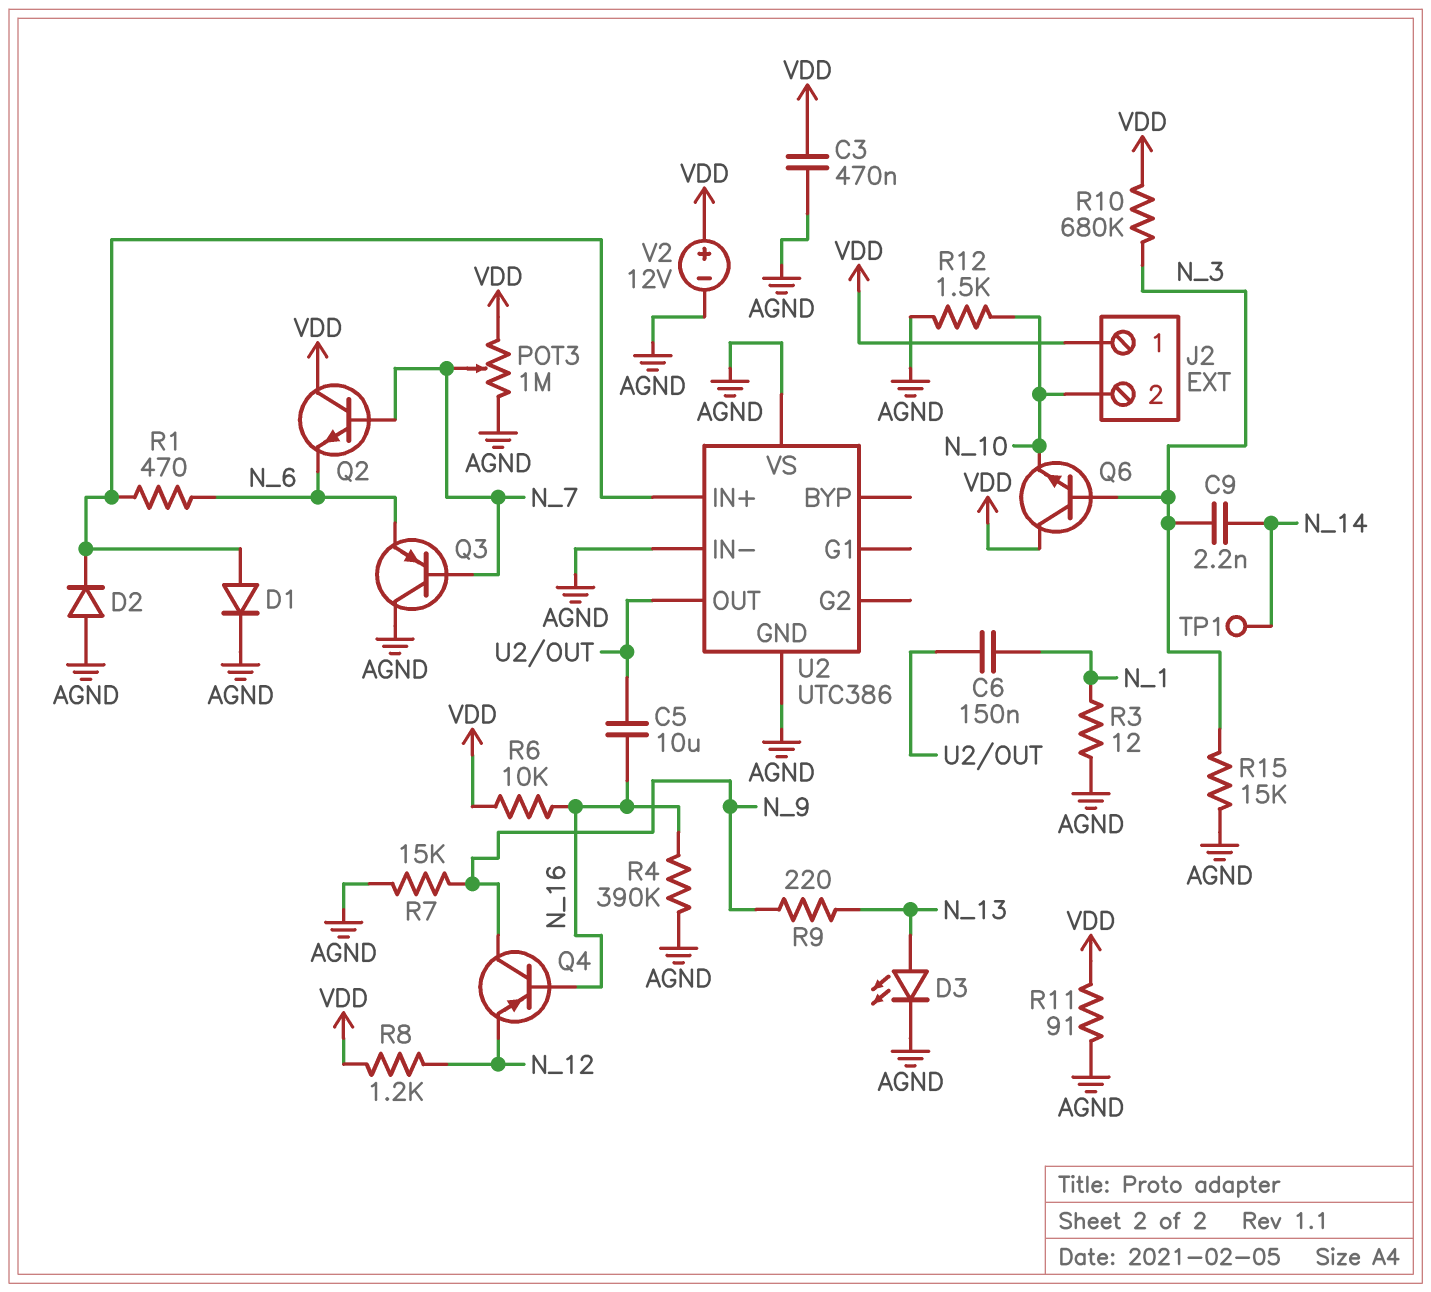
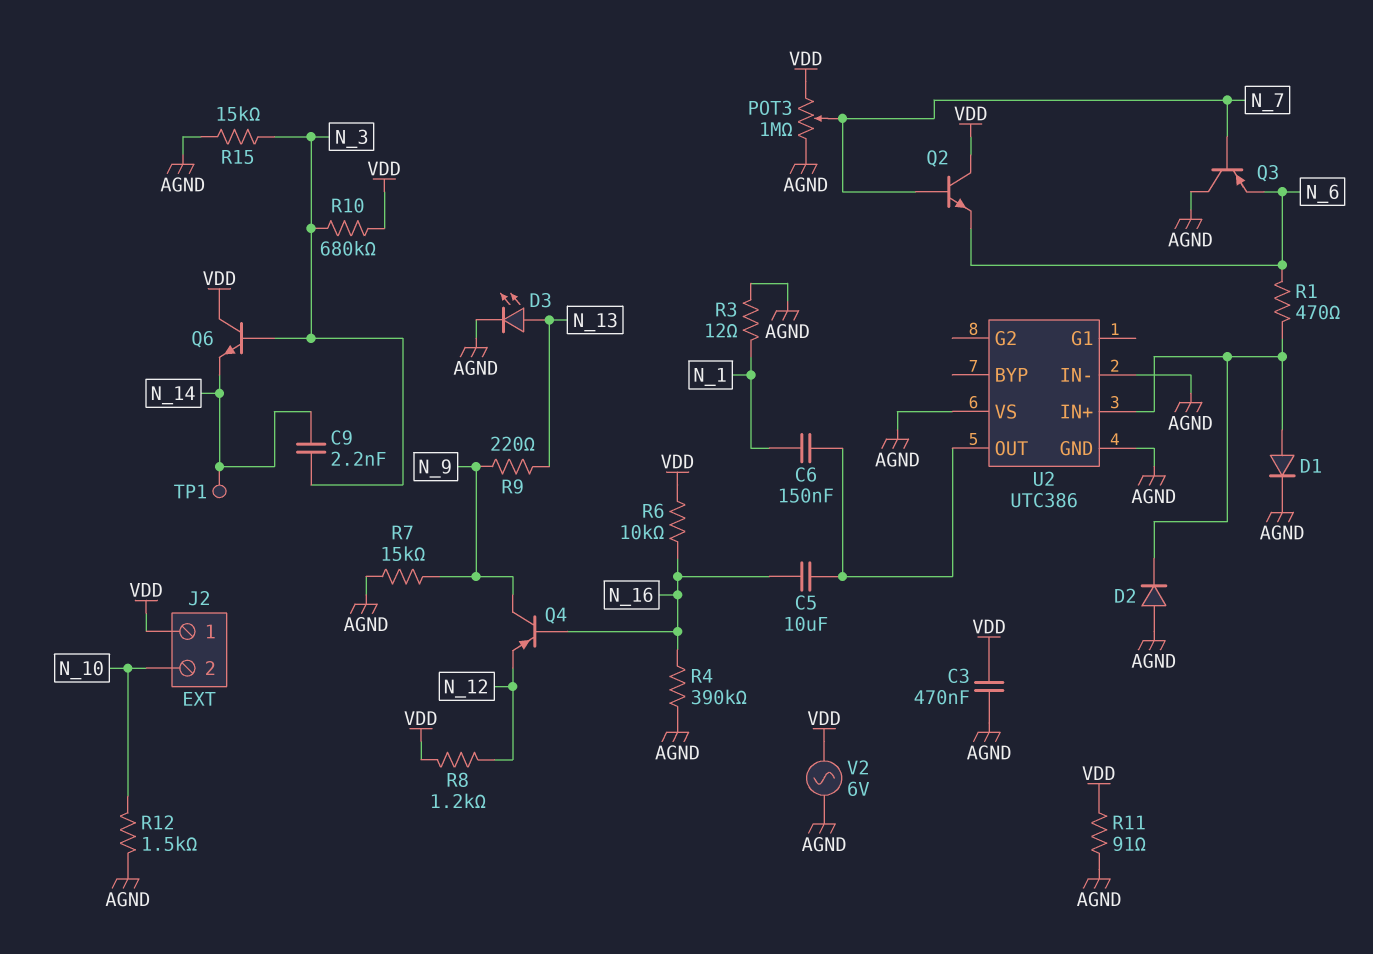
Q6: NPN (B N_3, C VDD, E N_10) -> NPN (B N_3, C VDD, E N_14)
V2: 12V (plus VDD, minus AGND) -> AC 6V (AGND, VDD)

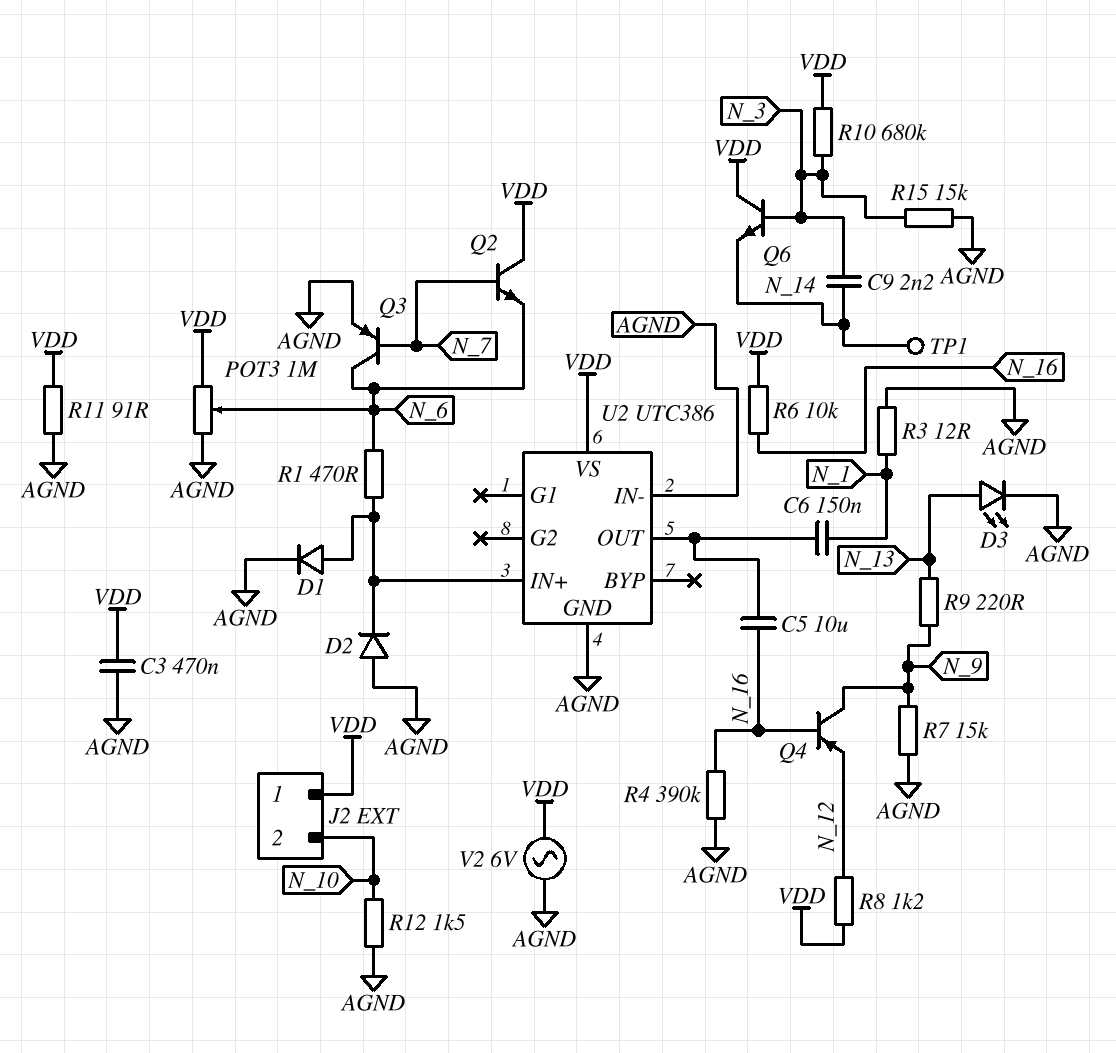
POT3: 1M (AGND, VDD, wiper N_7) -> 1M (AGND, VDD, wiper N_6)
Q3: PNP (B N_7, C AGND, E N_6) -> PNP (B N_7, C N_6, E AGND)
U2 pin VS: AGND -> VDD

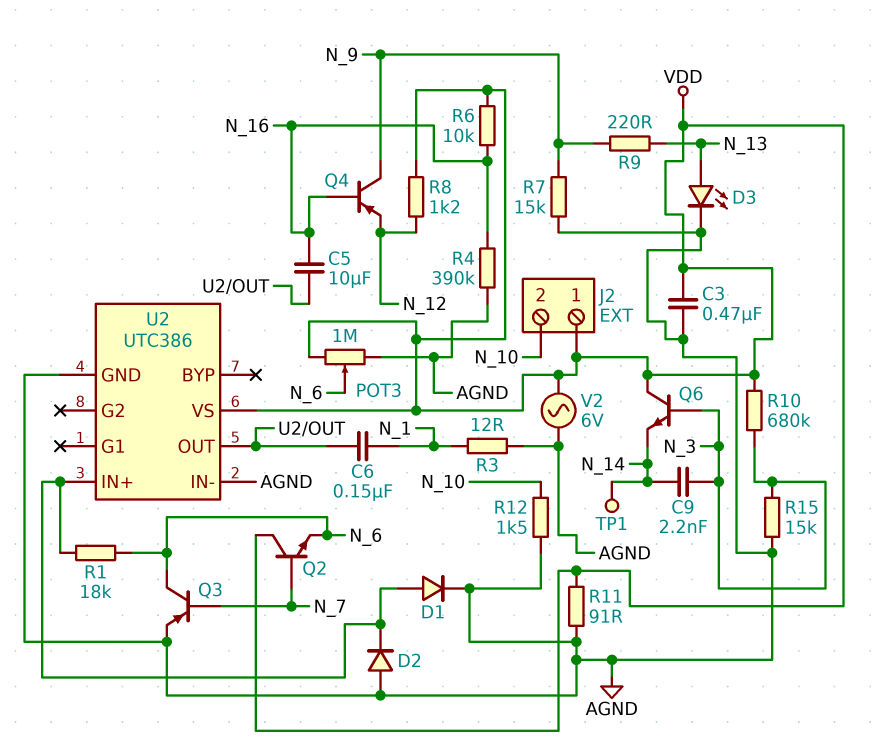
R1: 470 (N_6, U2/IN+) -> 18k (N_6, U2/IN+)

